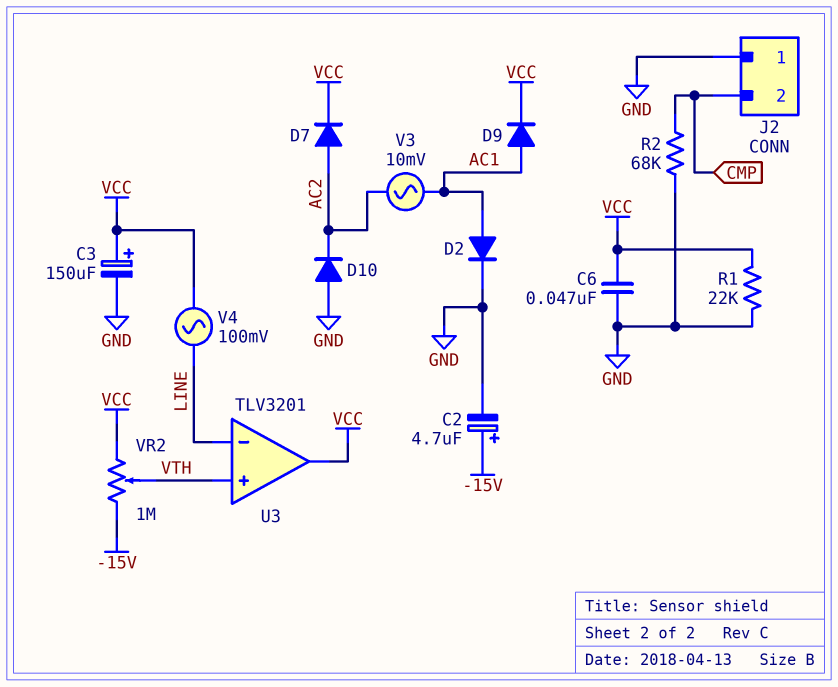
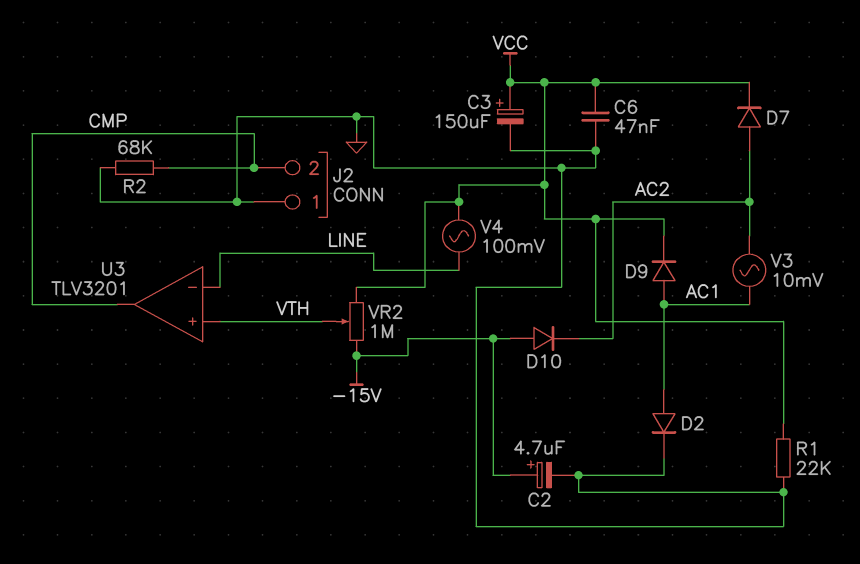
D10: diode (A GND, K AC2) -> diode (A -15V, K AC2)
U3 pin out: VCC -> CMP

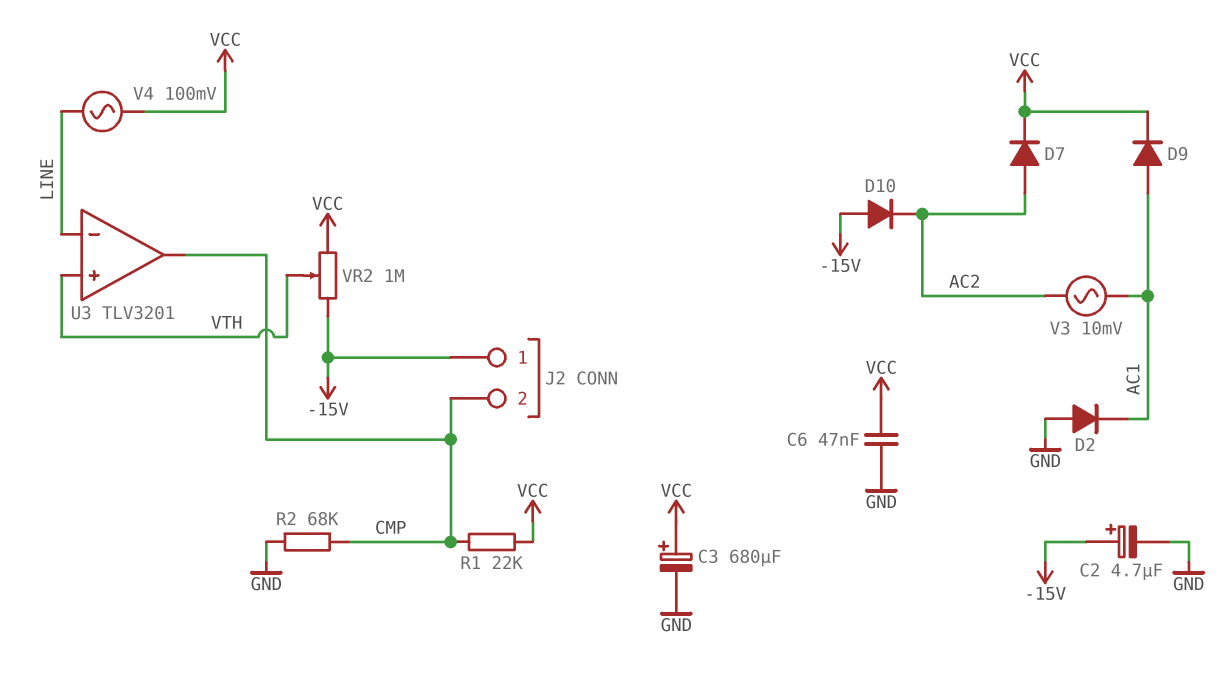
C3: 150uF (plus VCC, minus GND) -> 680uF (plus VCC, minus GND)
D2: diode (A AC1, K GND) -> diode (A GND, K AC1)
J2 pin 1: GND -> -15V
R1: 22k (GND, VCC) -> 22k (CMP, VCC)

